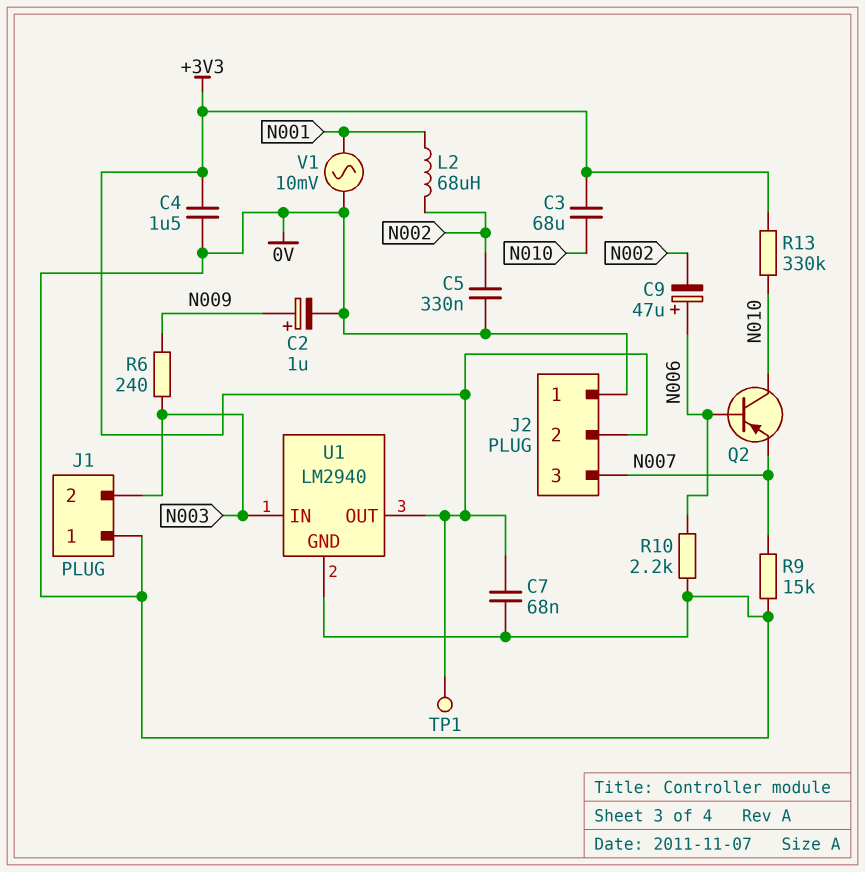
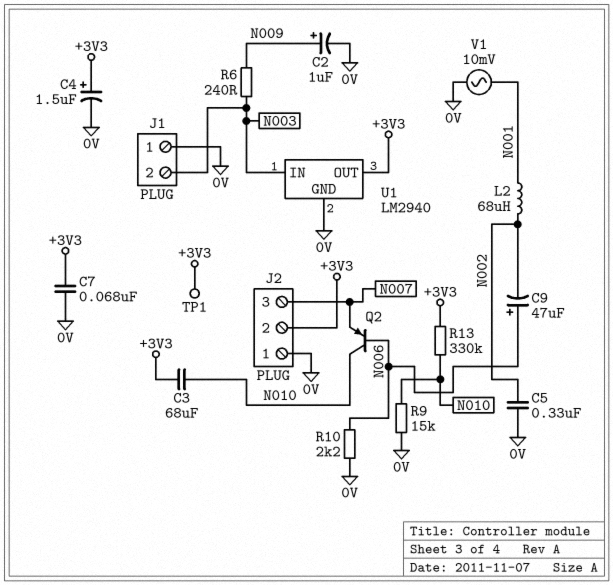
C4: 1.5uF (+3V3, 0V) -> 1.5uF (plus +3V3, minus 0V)
R9: 15k (0V, N007) -> 15k (0V, N010)

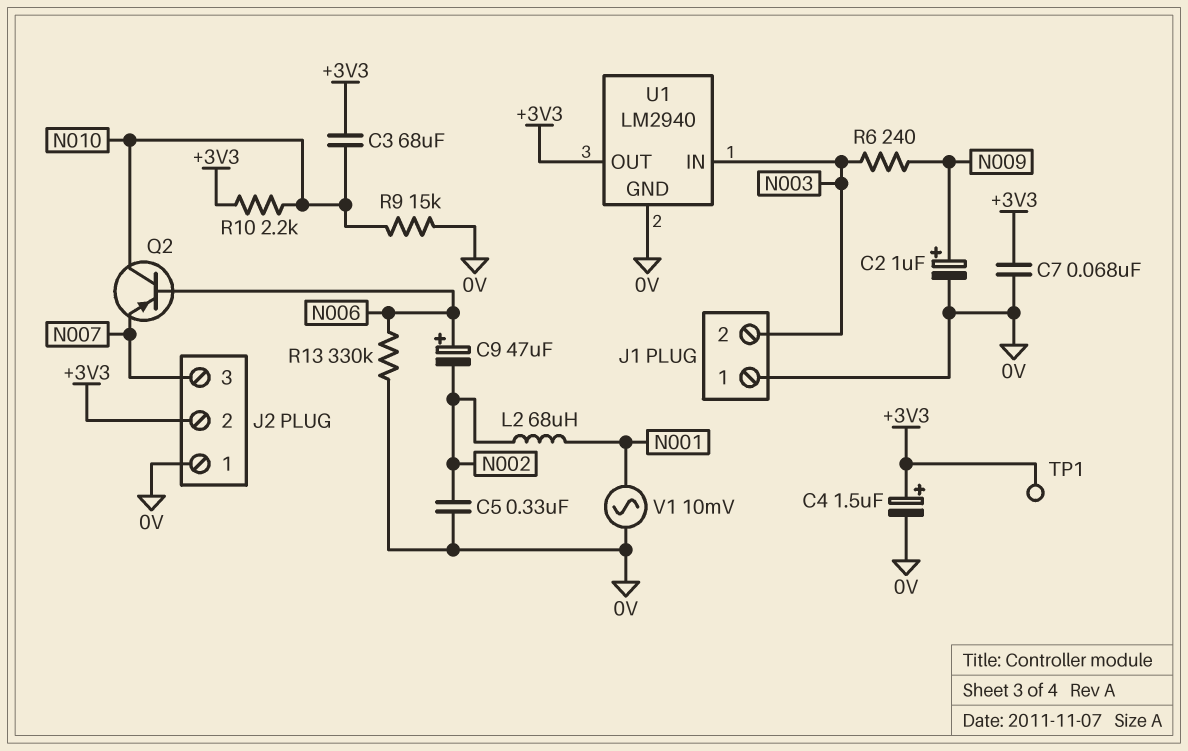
R10: 2.2k (0V, N006) -> 2.2k (+3V3, N010)
R13: 330k (+3V3, N010) -> 330k (0V, N006)

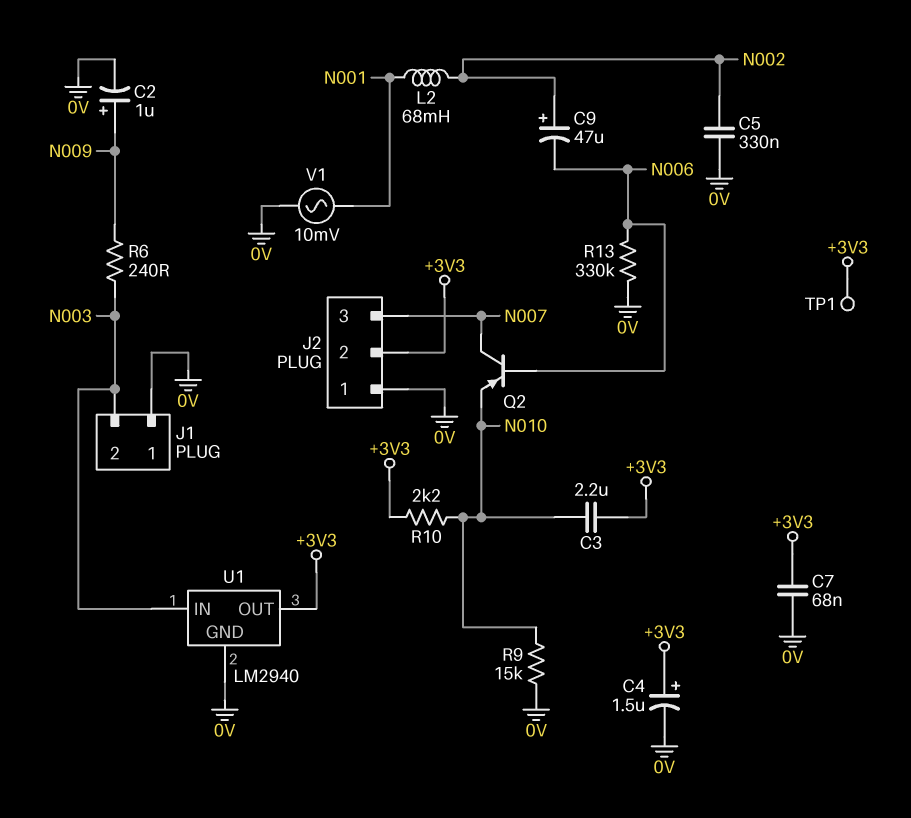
C3: 68uF (+3V3, N010) -> 2.2uF (+3V3, N010)
C9: 47uF (plus N006, minus N002) -> 47uF (plus N002, minus N006)
L2: 68uH (N001, N002) -> 68mH (N001, N002)
Q2: PNP (B N006, C N010, E N007) -> PNP (B N006, C N007, E N010)

